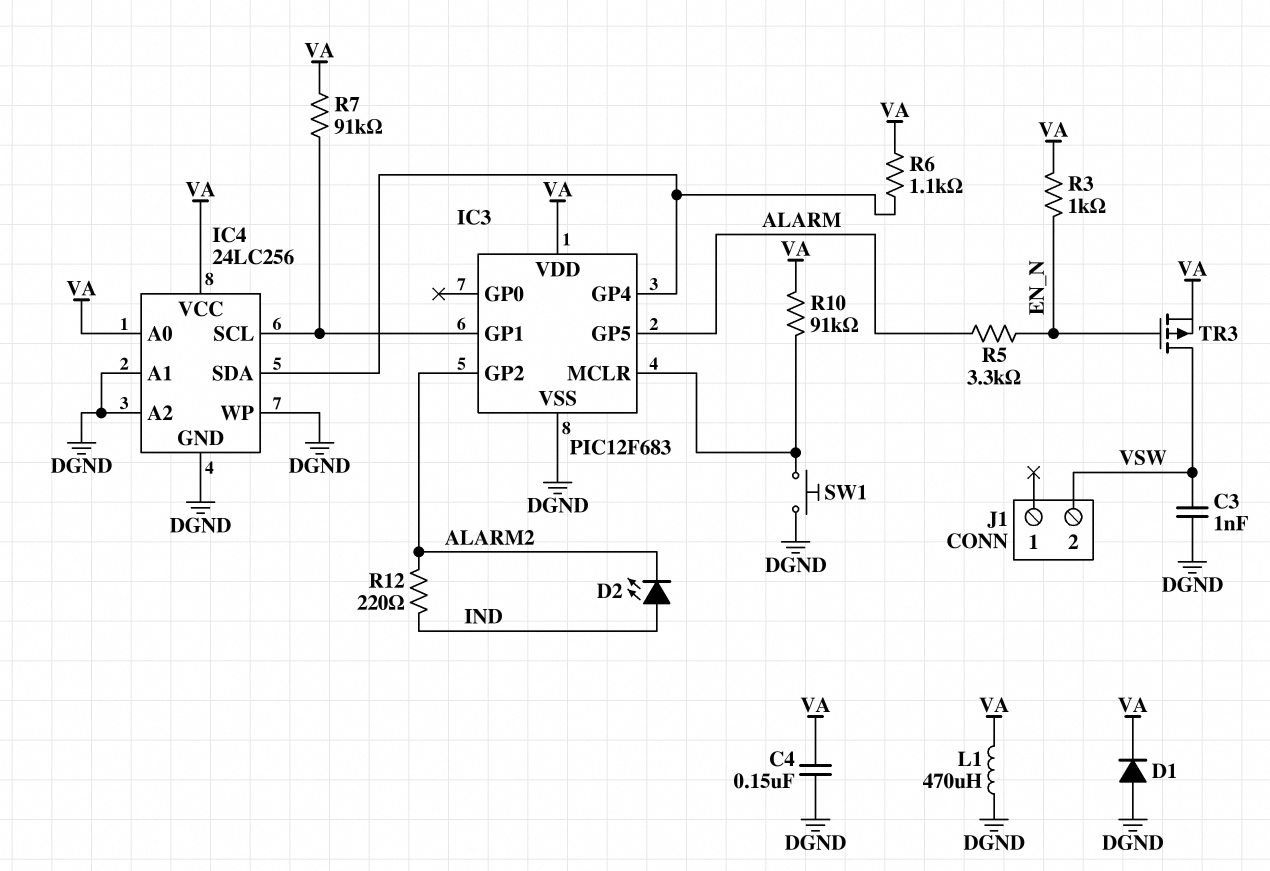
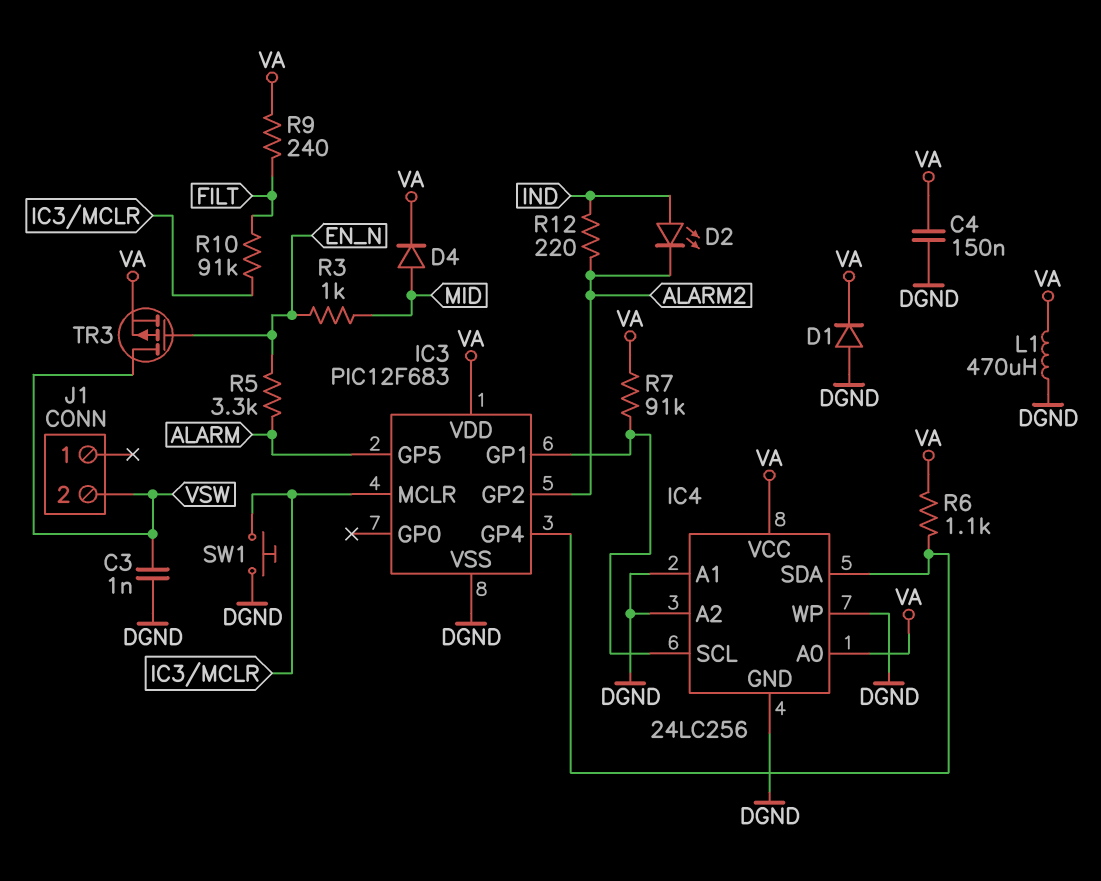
D4: none -> diode (A MID, K VA)
R3: 1k (EN_N, VA) -> 1k (EN_N, MID)
R9: none -> 240 (FILT, VA)
R10: 91k (IC3/MCLR, VA) -> 91k (FILT, IC3/MCLR)

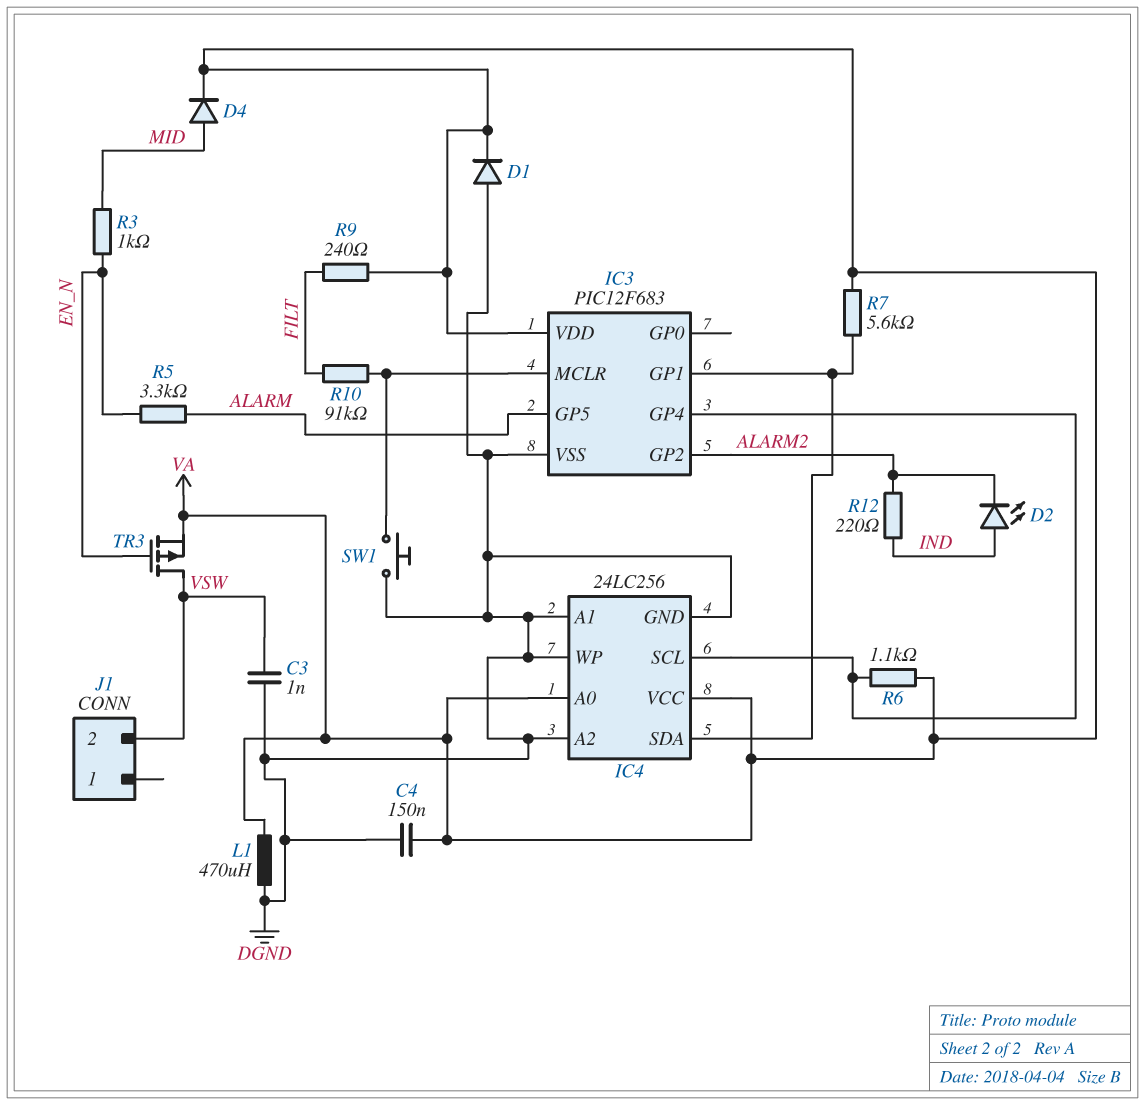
IC4 pin SCL: IC3/GP1 -> IC3/GP4
IC4 pin SDA: IC3/GP4 -> IC3/GP1
R7: 91k (IC3/GP1, VA) -> 5.6k (IC3/GP1, VA)

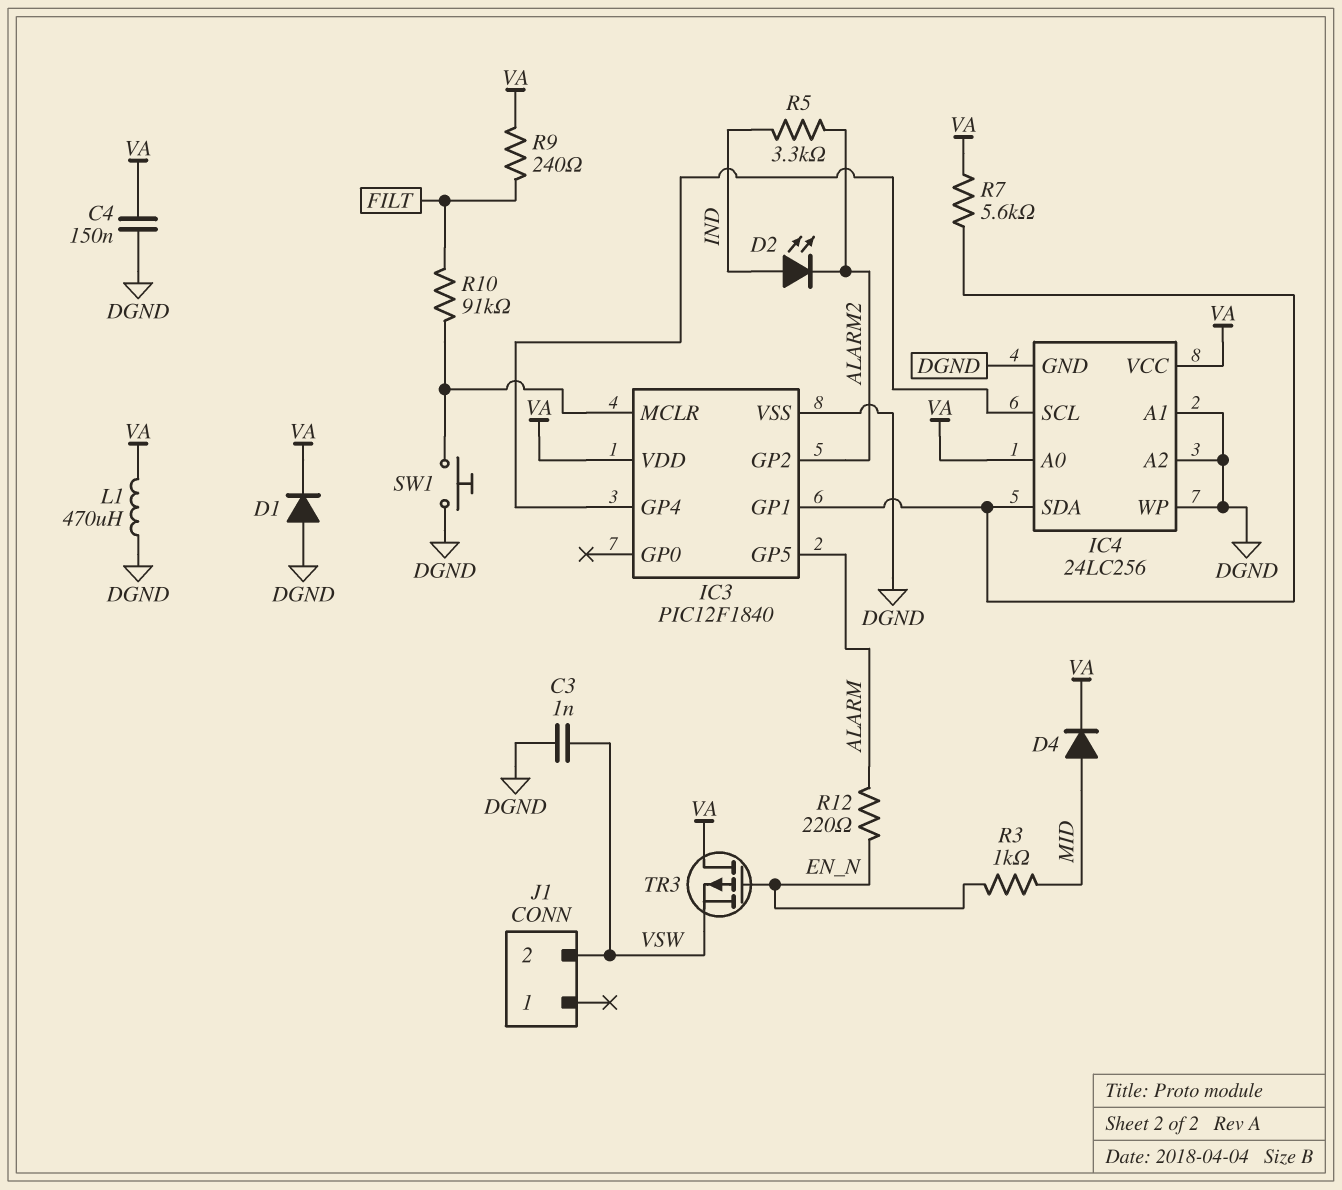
IC3: PIC12F683 -> PIC12F1840
R5: 3.3k (ALARM, EN_N) -> 3.3k (ALARM2, IND)
R6: 1.1k (IC3/GP4, VA) -> none
R12: 220 (ALARM2, IND) -> 220 (ALARM, EN_N)
TR3: PMOS (G EN_N, D VSW, S VA) -> PMOS (G EN_N, D VA, S VSW)

